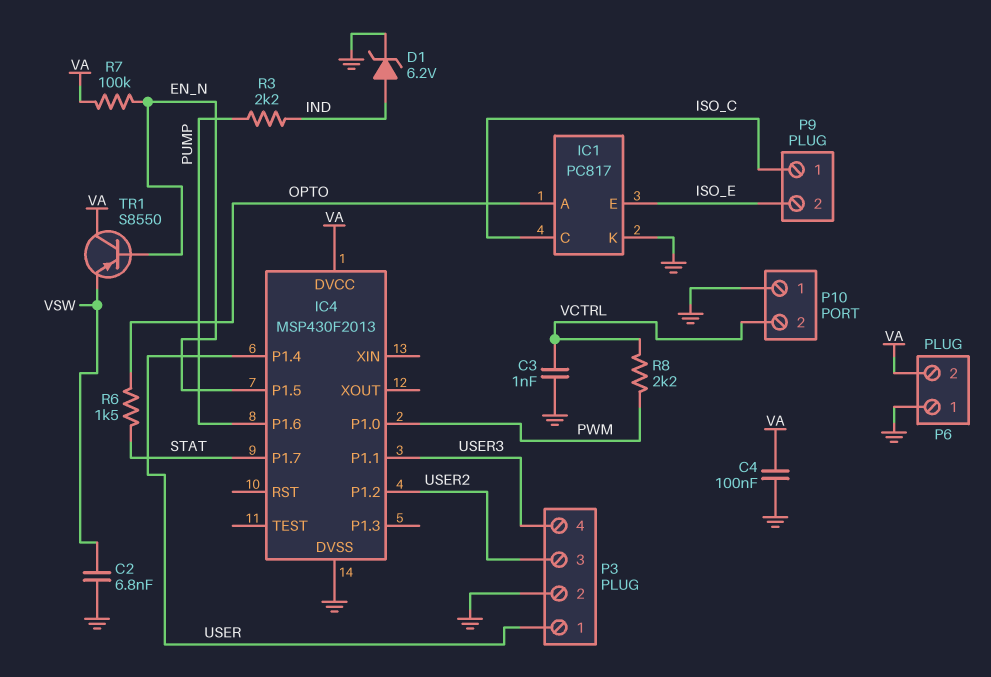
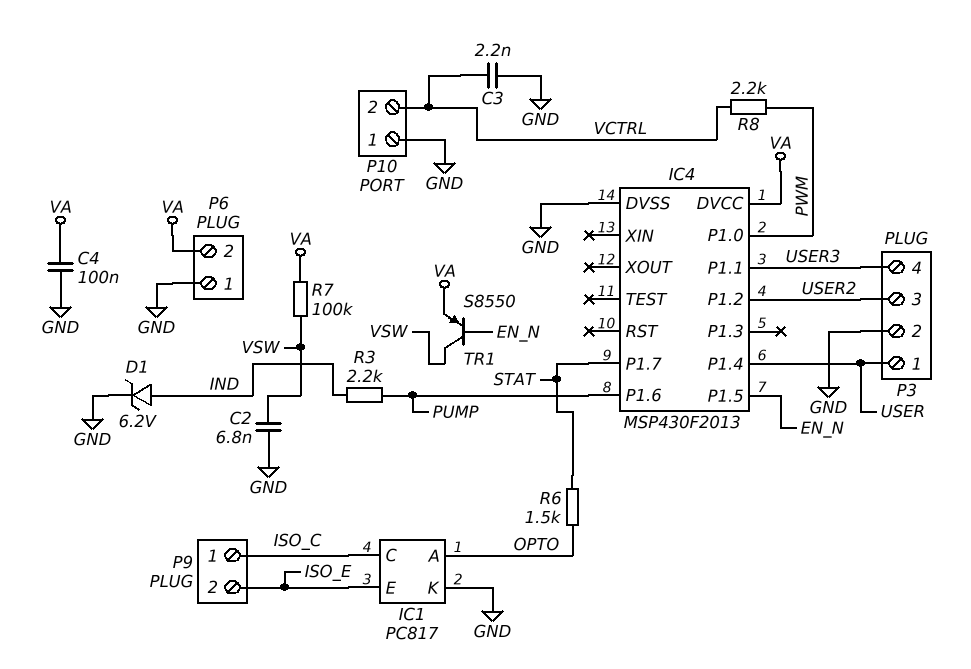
C3: 1nF (GND, VCTRL) -> 2.2nF (GND, VCTRL)
R7: 100k (EN_N, VA) -> 100k (VA, VSW)
TR1: PNP S8550 (B EN_N, C VA, E VSW) -> PNP S8550 (B EN_N, C VSW, E VA)

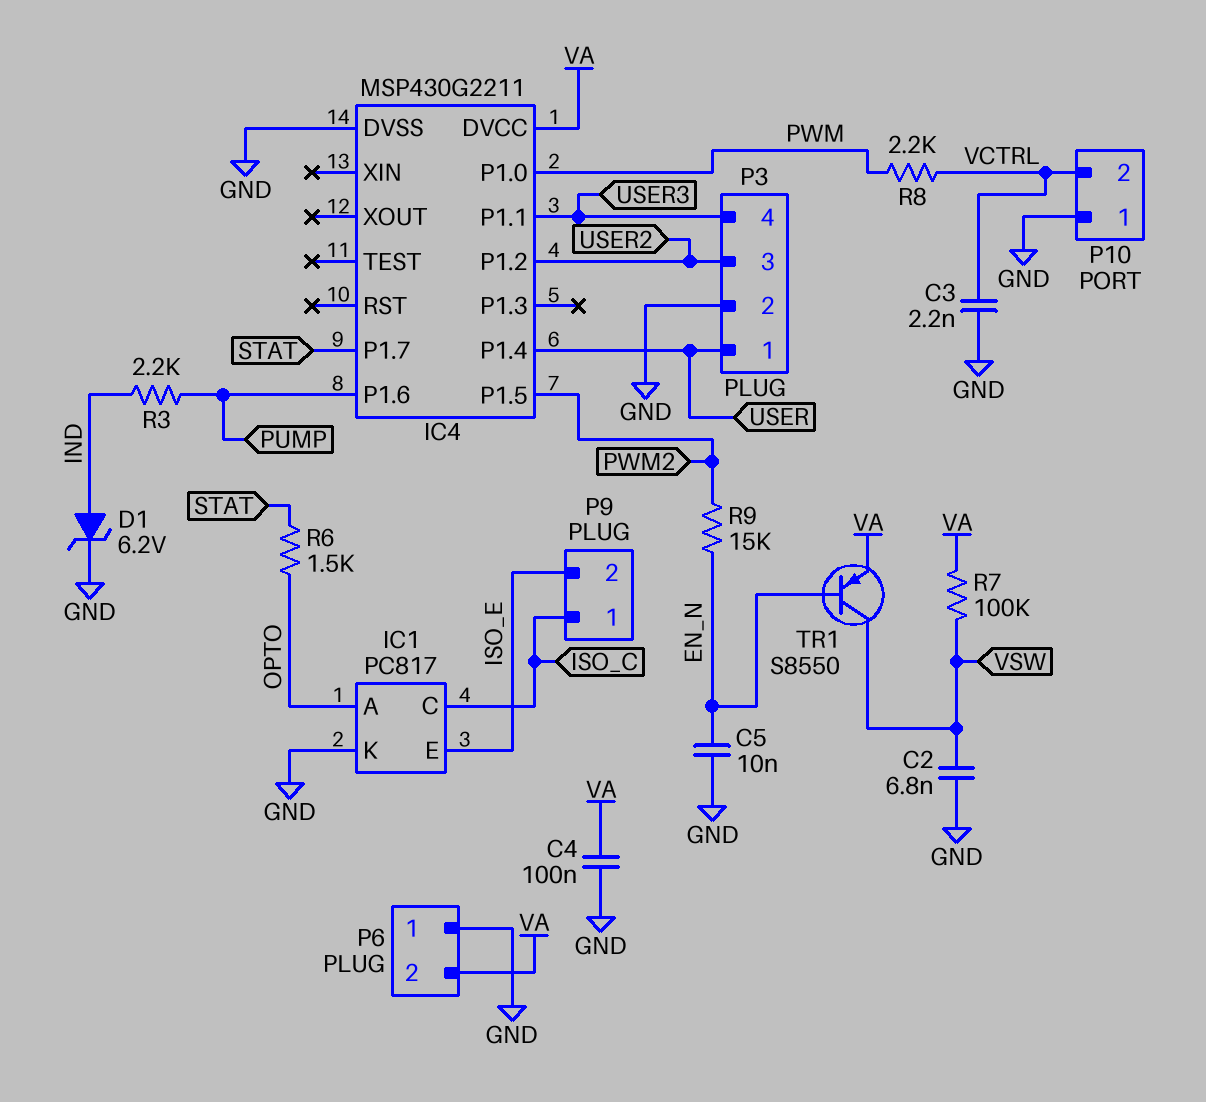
C5: none -> 10nF (EN_N, GND)
IC4: MSP430F2013 -> MSP430G2211
IC4 pin P1.5: EN_N -> PWM2
R9: none -> 15k (EN_N, PWM2)

